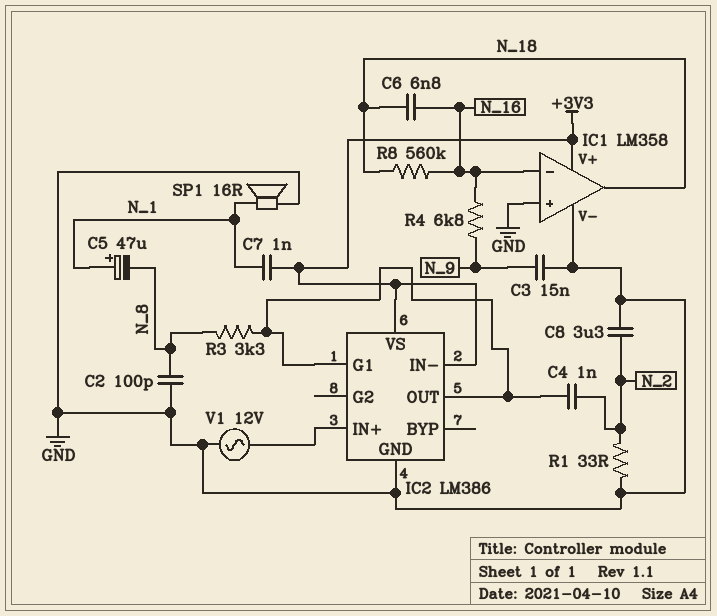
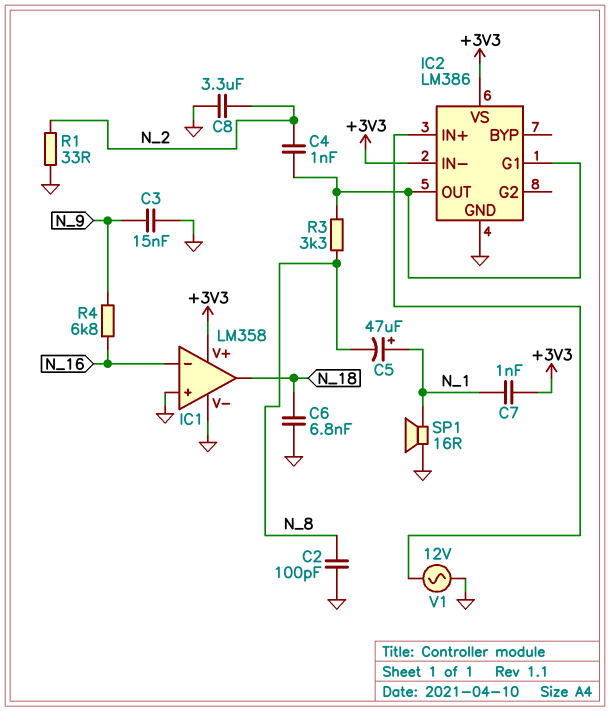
C6: 6.8nF (N_16, N_18) -> 6.8nF (GND, N_18)
R8: 560k (N_16, N_18) -> none

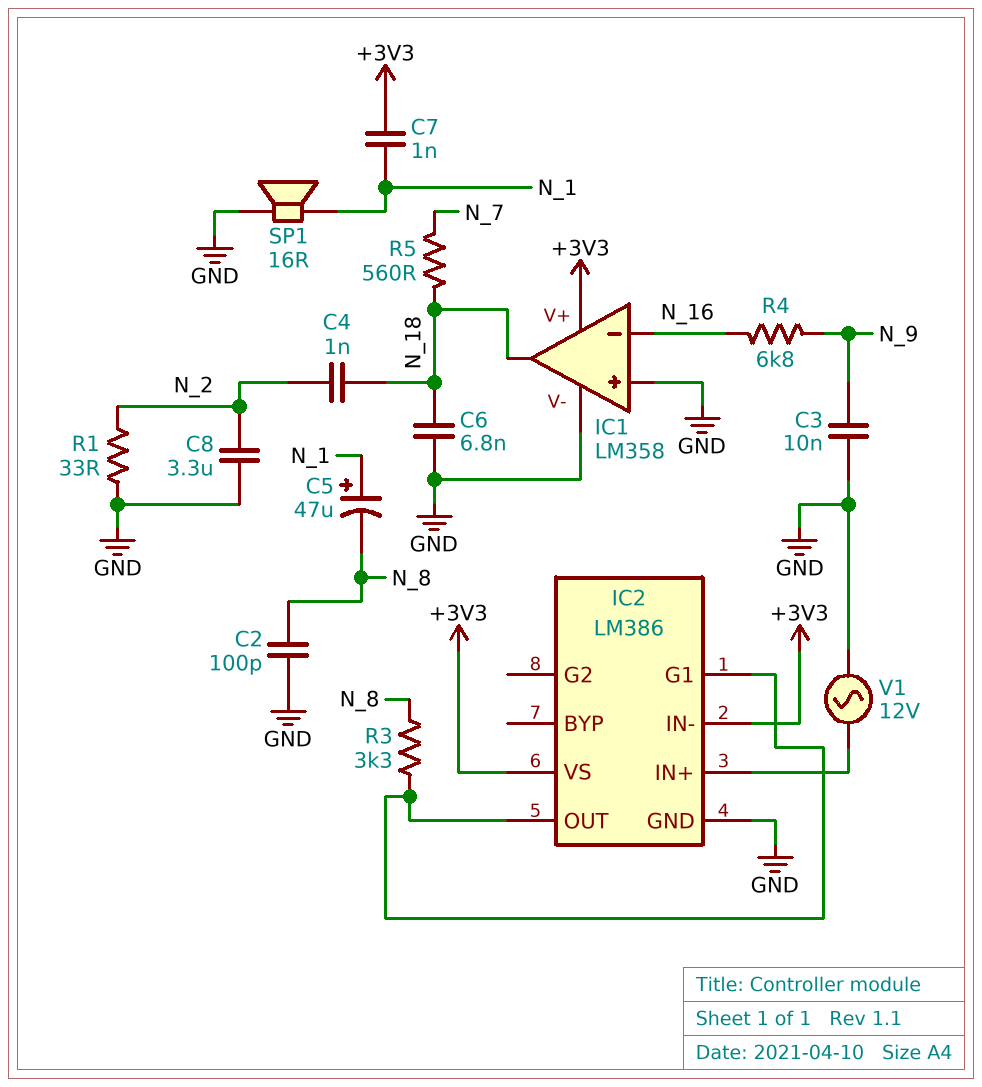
C3: 15nF (GND, N_9) -> 10nF (GND, N_9)
C4: 1nF (IC2/G1, N_2) -> 1nF (N_2, N_18)
R5: none -> 560 (N_7, N_18)

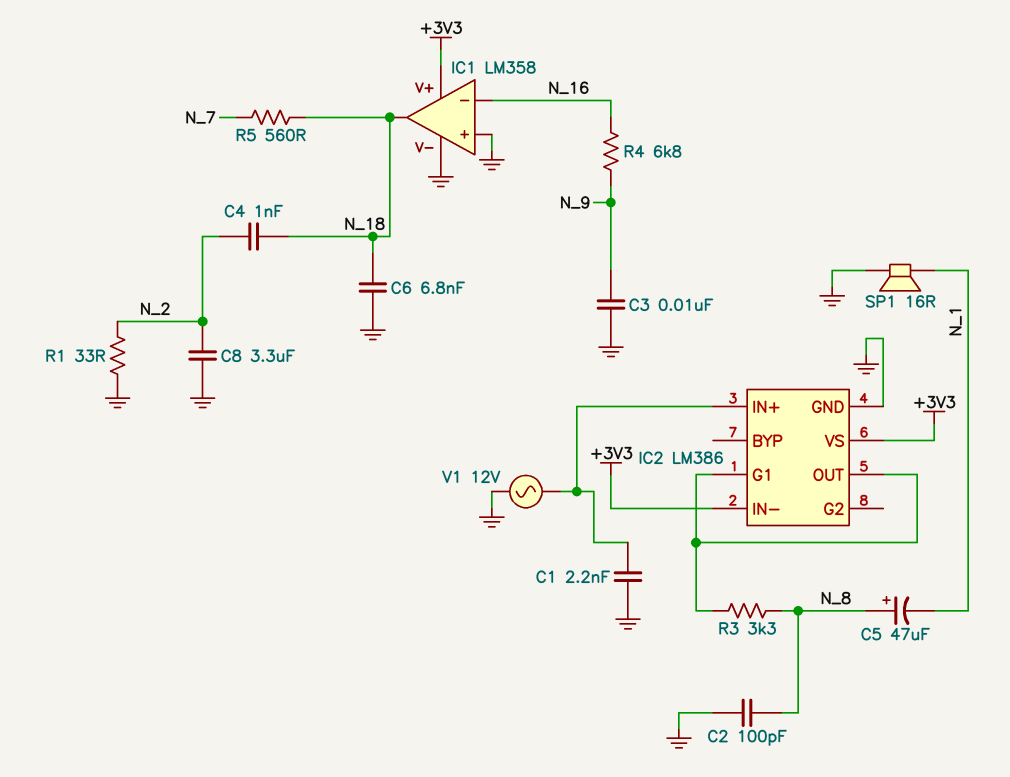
C1: none -> 2.2nF (GND, IC2/IN+)
C5: 47uF (plus N_1, minus N_8) -> 47uF (plus N_8, minus N_1)
C7: 1nF (+3V3, N_1) -> none

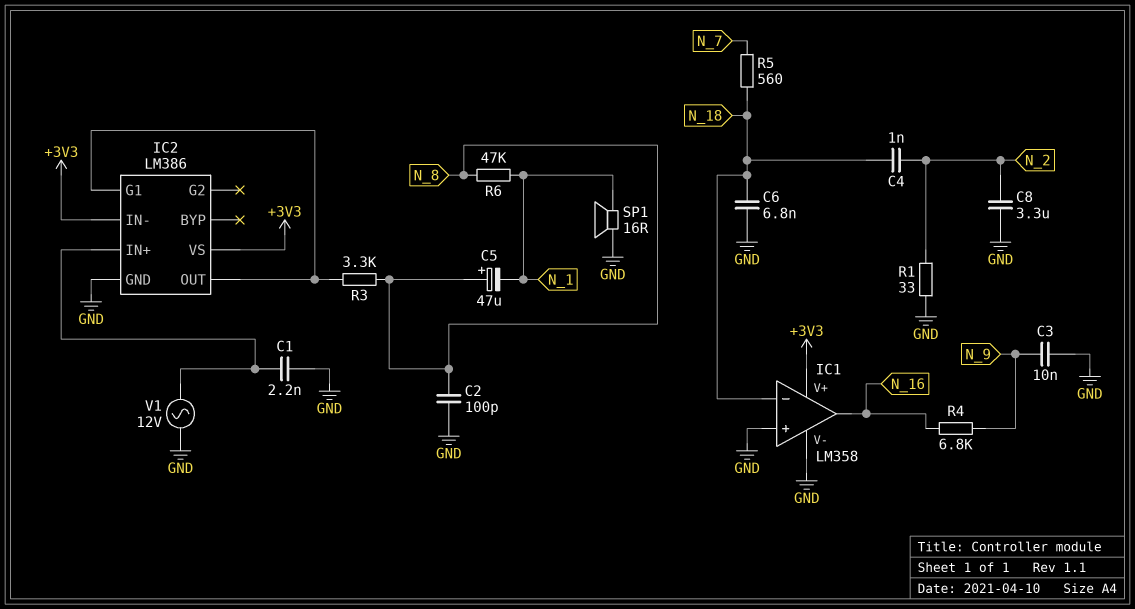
IC1 pin in-: N_16 -> N_18
IC1 pin out: N_18 -> N_16
R6: none -> 47k (N_1, N_8)

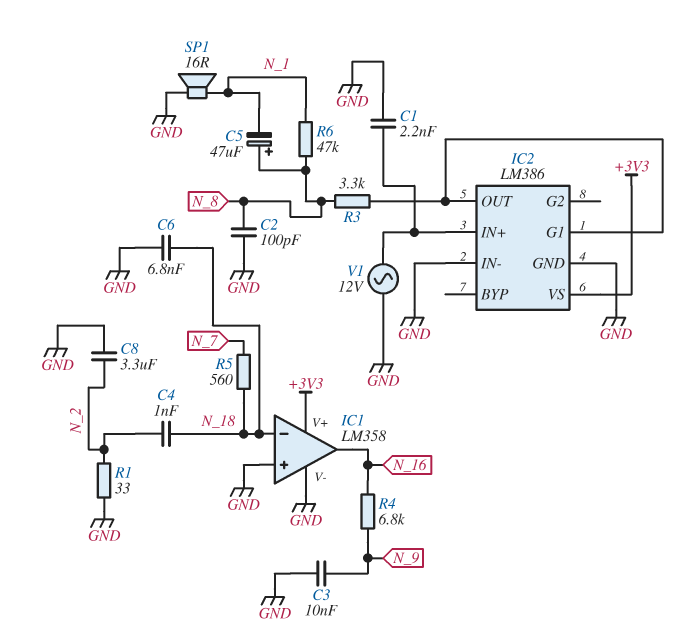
IC2 pin IN-: +3V3 -> GND

